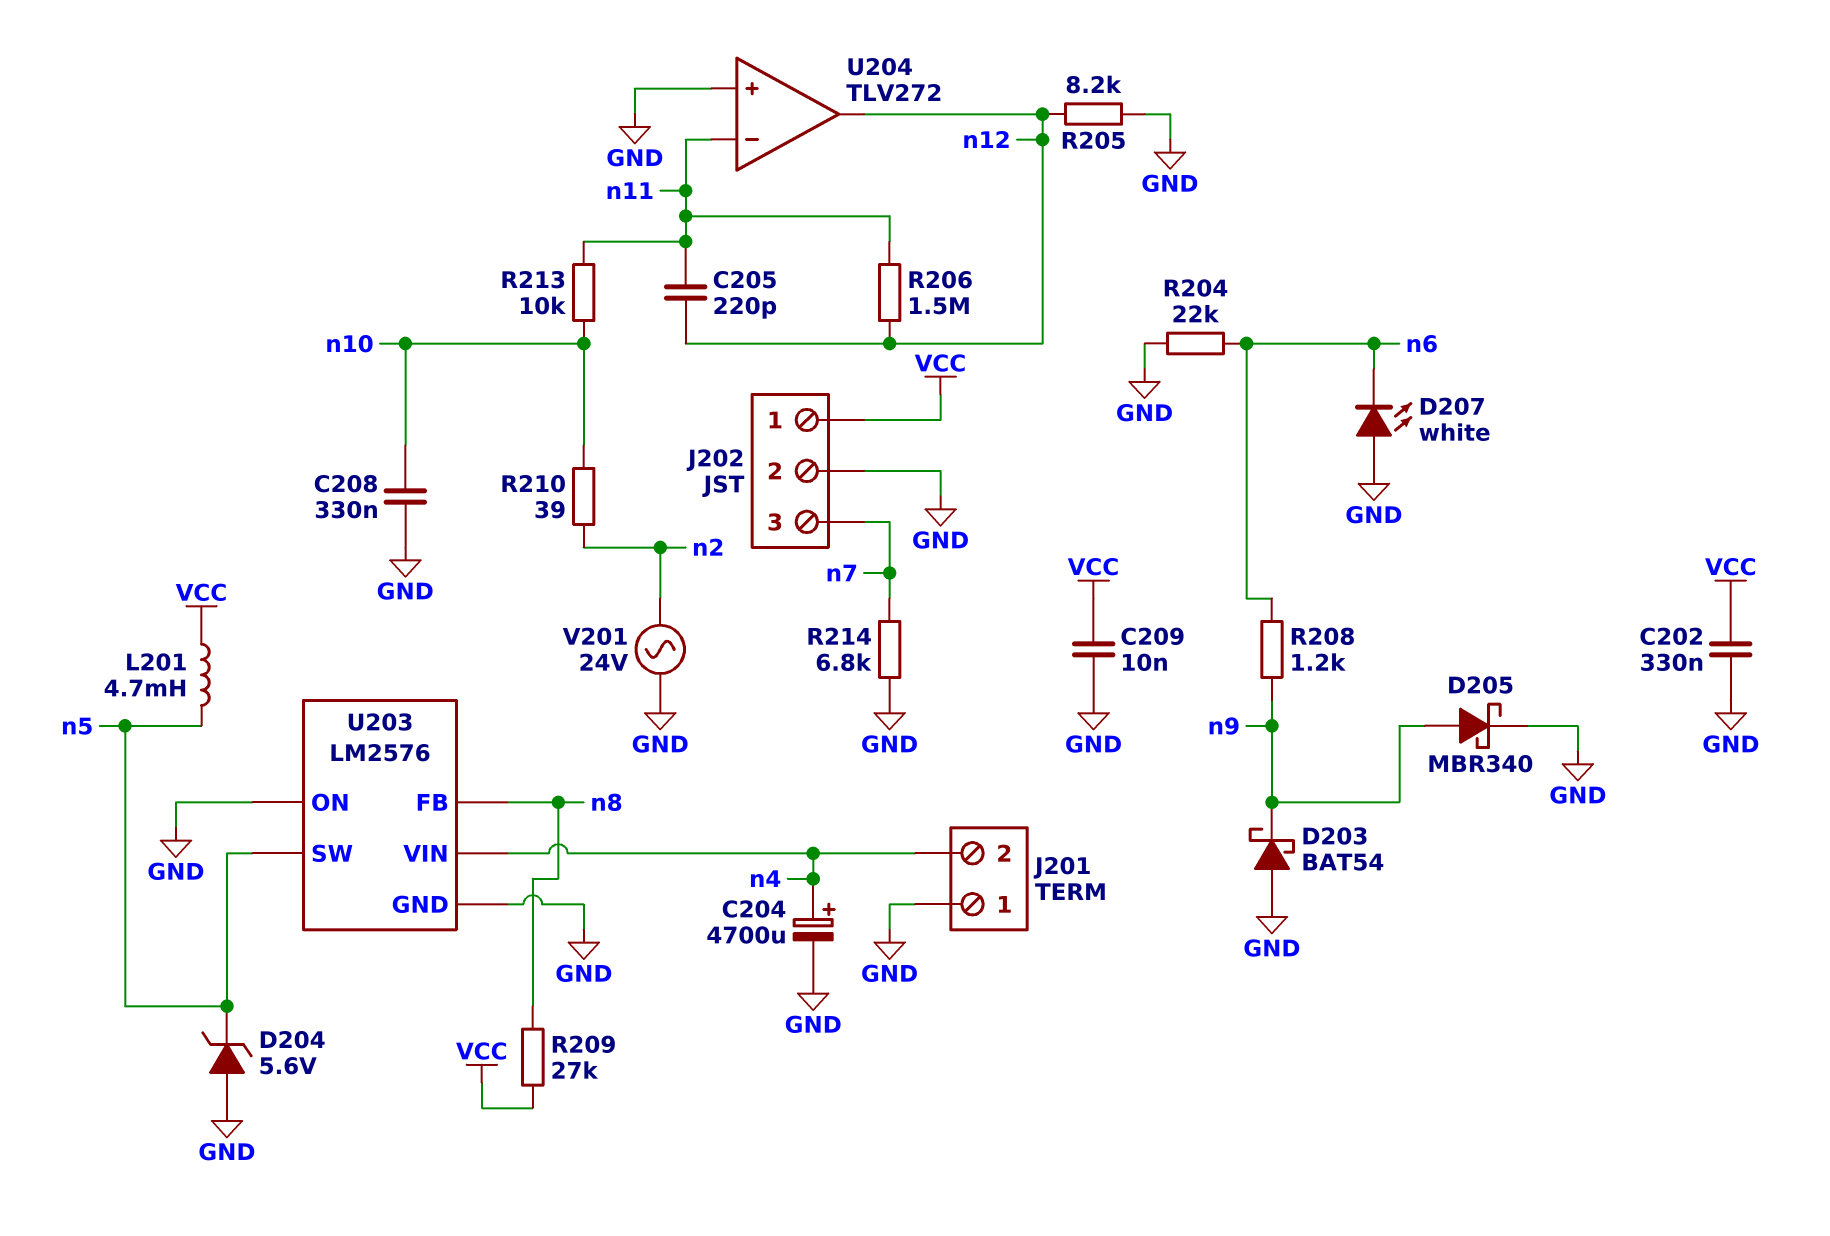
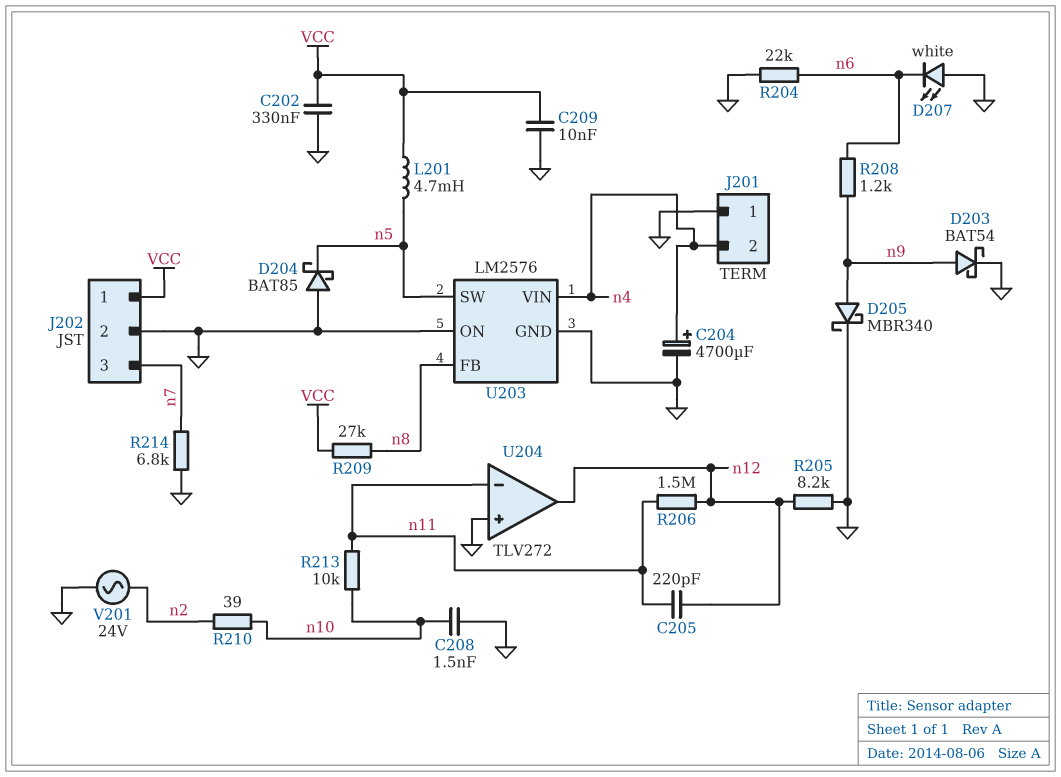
C208: 330nF (GND, n10) -> 1.5nF (GND, n10)
D203: schottky BAT54 (A GND, K n9) -> schottky BAT54 (A n9, K GND)
D204: zener 5.6V (A GND, K n5) -> schottky BAT85 (A GND, K n5)

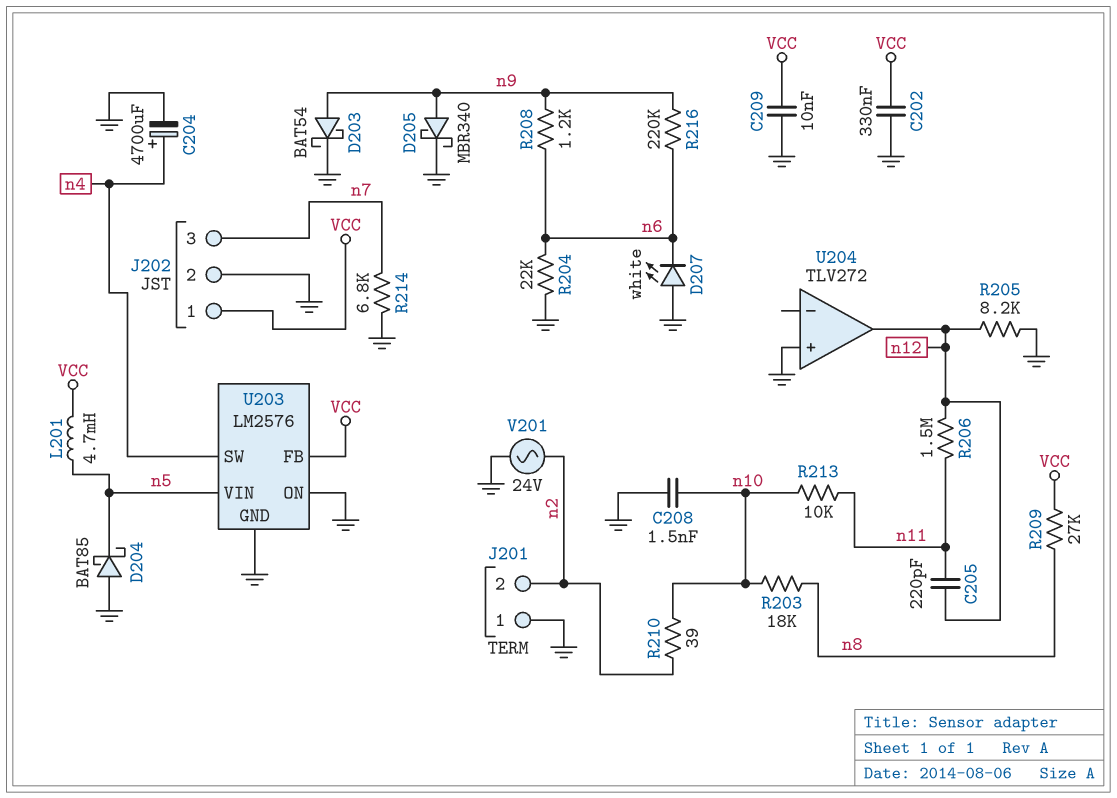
J201 pin 2: n4 -> n2
R203: none -> 18k (n8, n10)
R216: none -> 220k (n6, n9)
U203 pin FB: n8 -> VCC
U203 pin SW: n5 -> n4
U203 pin VIN: n4 -> n5
U204 pin in-: n11 -> none

